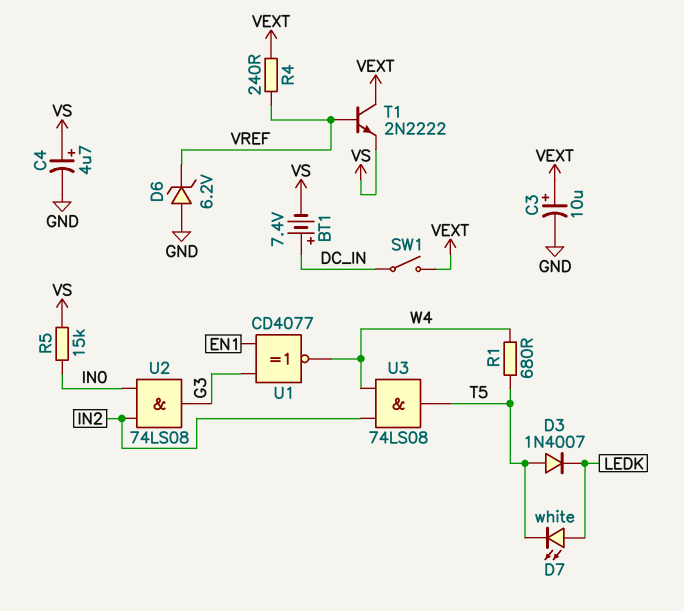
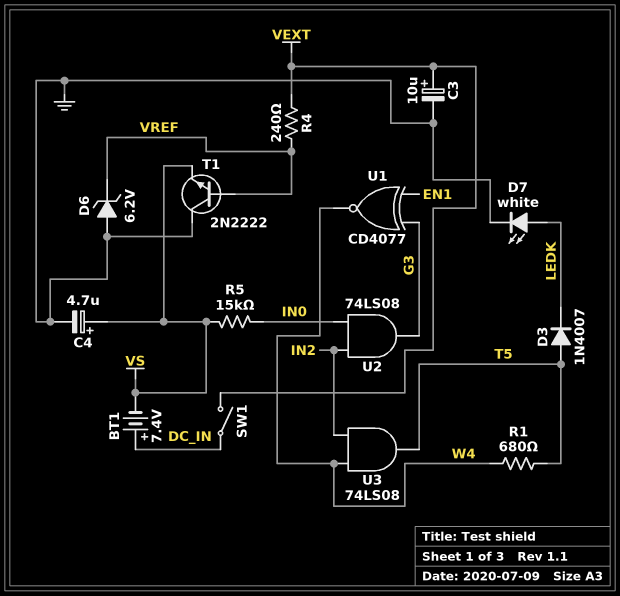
D7: LED white (A LEDK, K T5) -> LED white (A LEDK, K GND)
T1: NPN 2N2222 (B VREF, C VEXT, E VS) -> NPN 2N2222 (B VREF, C GND, E VS)

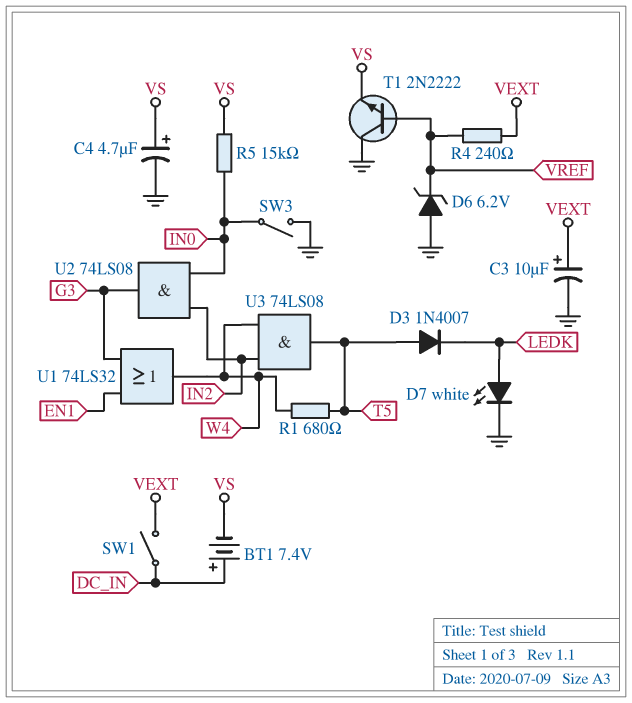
SW3: none -> switch (GND, IN0)
U1: XNOR CD4077 (in EN1, in G3, out W4) -> OR 74LS32 (in EN1, in G3, out W4)

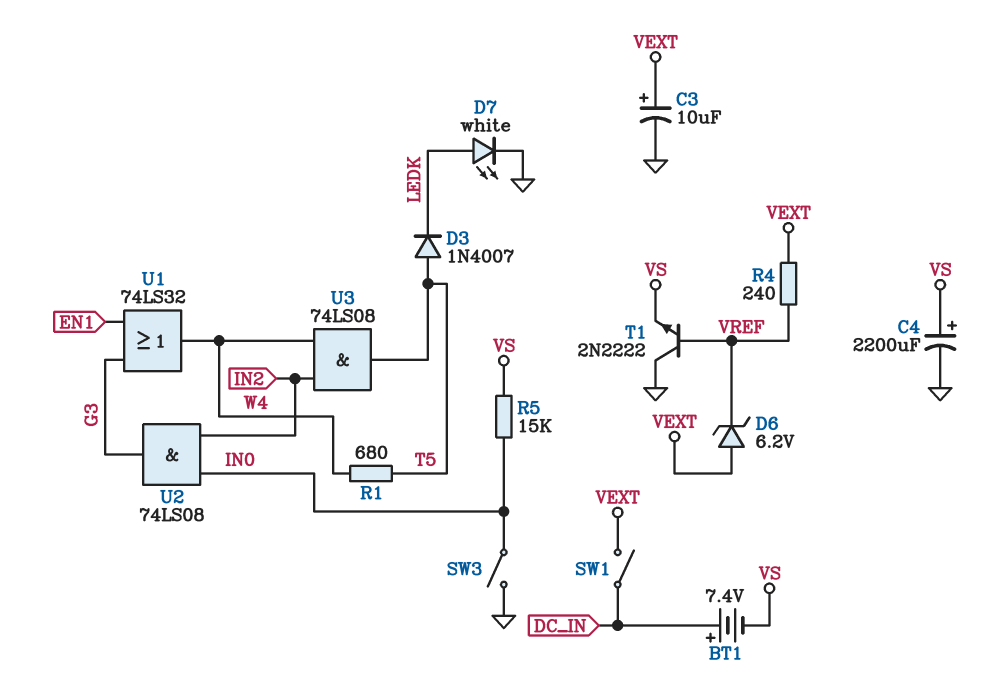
C4: 4.7uF (plus VS, minus GND) -> 2200uF (plus VS, minus GND)
D6: zener 6.2V (A GND, K VREF) -> zener 6.2V (A VEXT, K VREF)

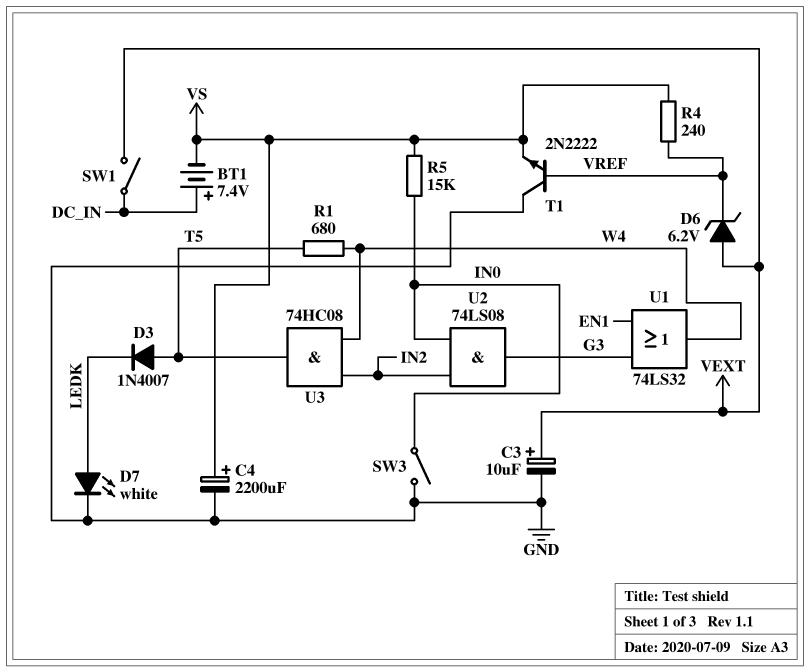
R4: 240 (VEXT, VREF) -> 240 (VREF, VS)
U3: AND 74LS08 (in IN2, in W4, out T5) -> AND 74HC08 (in IN2, in W4, out T5)

